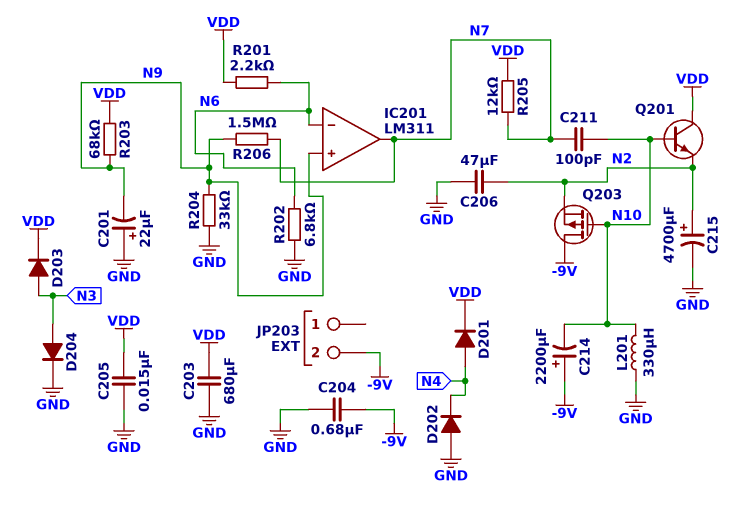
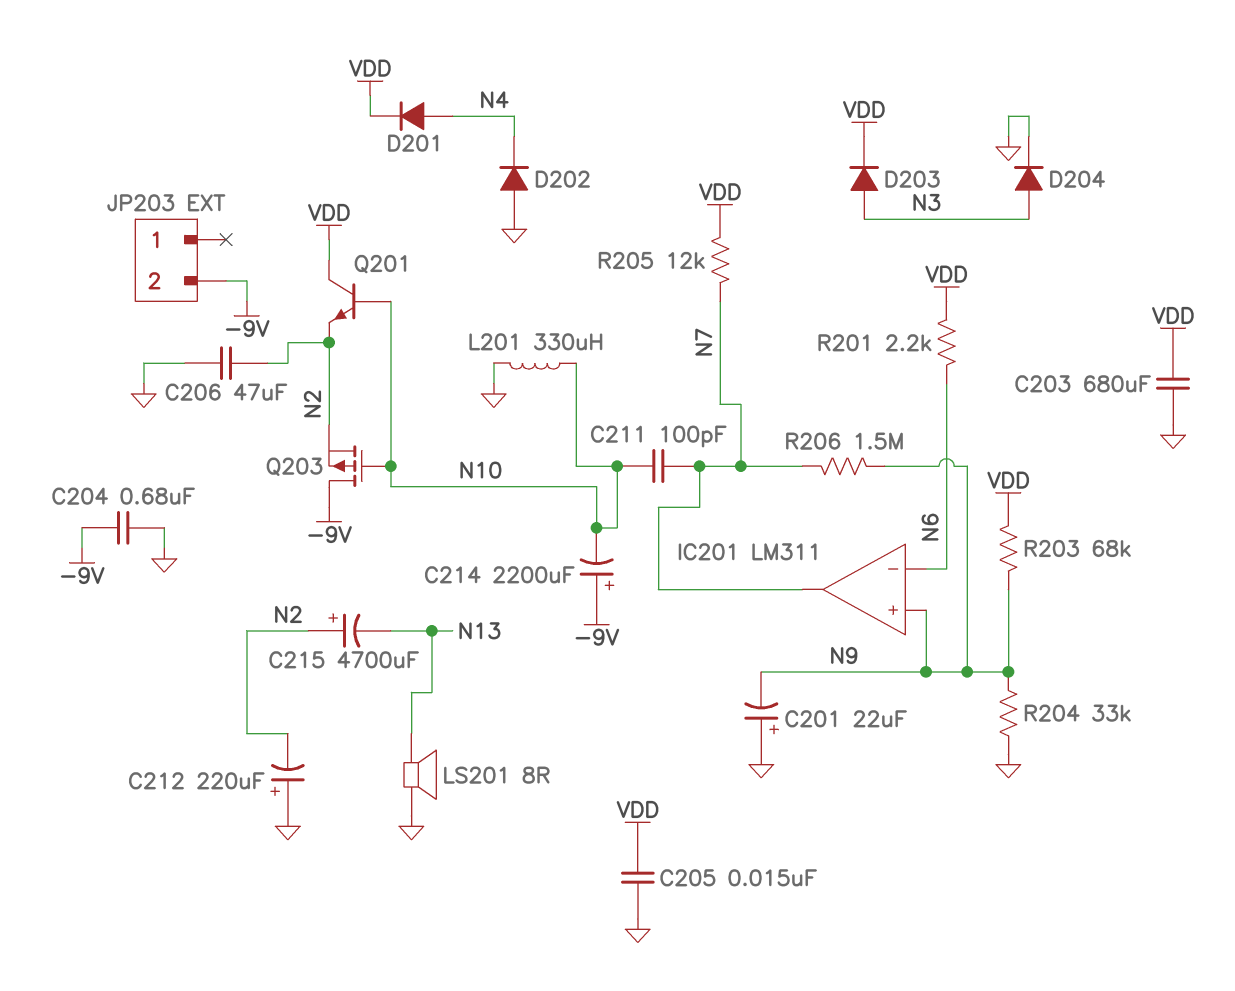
C212: none -> 220uF (plus GND, minus N2)
C215: 4700uF (plus N2, minus GND) -> 4700uF (plus N2, minus N13)
LS201: none -> speaker 8R (GND, N13)
R202: 6.8k (GND, N6) -> none

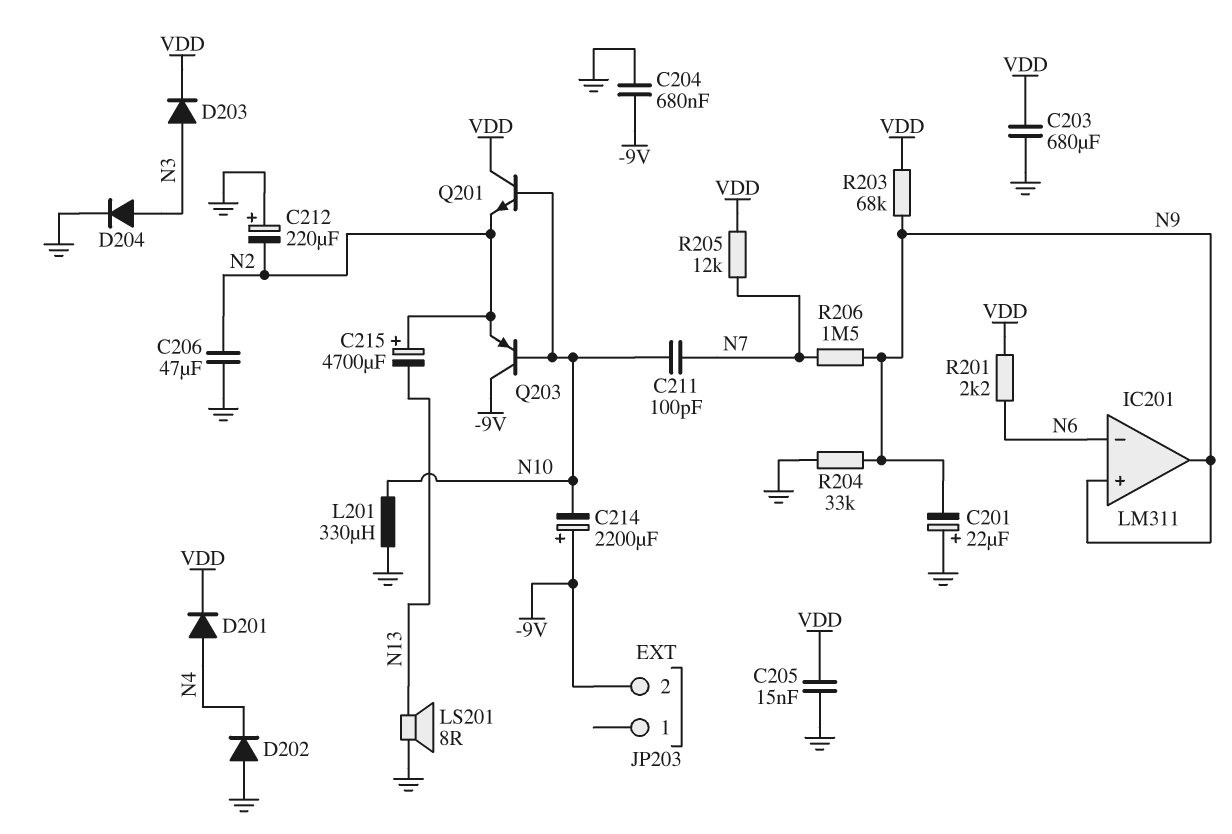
IC201 pin out: N7 -> N9
Q203: PMOS (G N10, D -9V, S N2) -> PNP (B N10, C -9V, E N2)

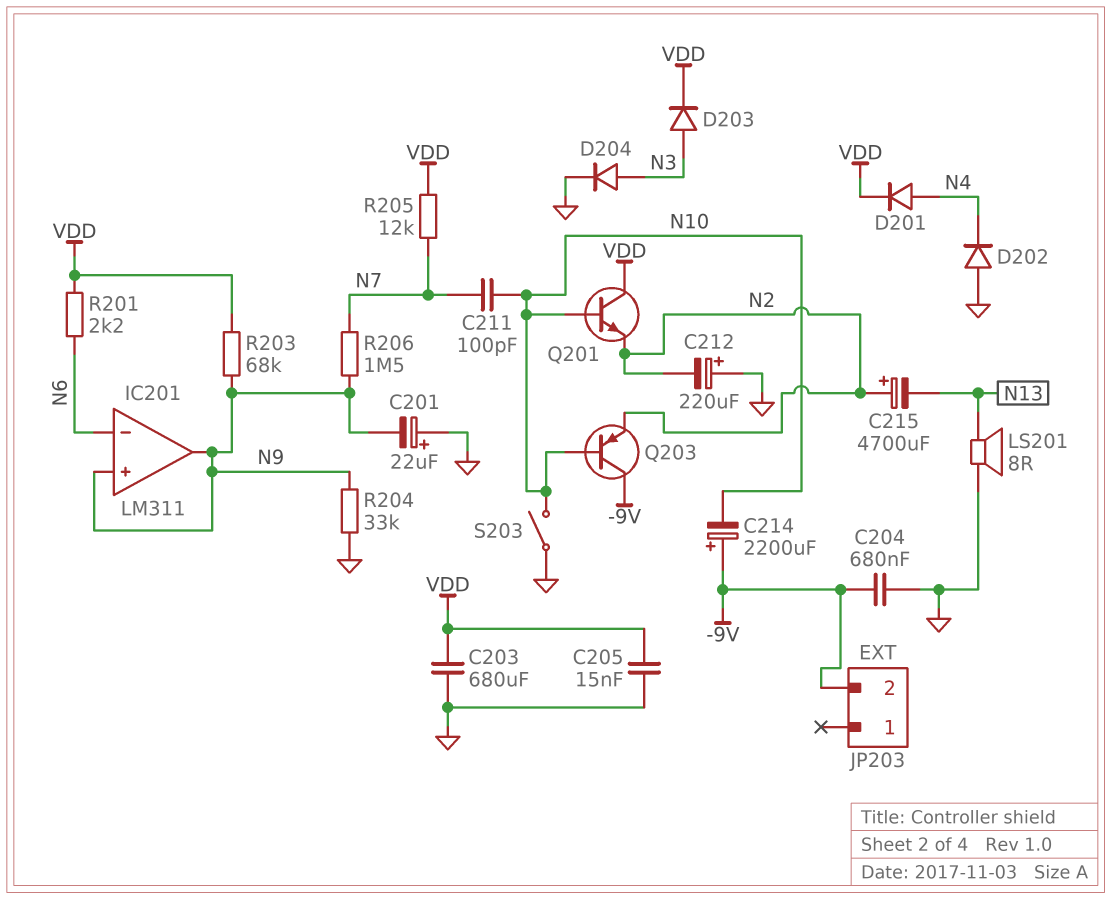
C206: 47uF (GND, N2) -> none
L201: 330uH (GND, N10) -> none
S203: none -> switch (GND, N10)

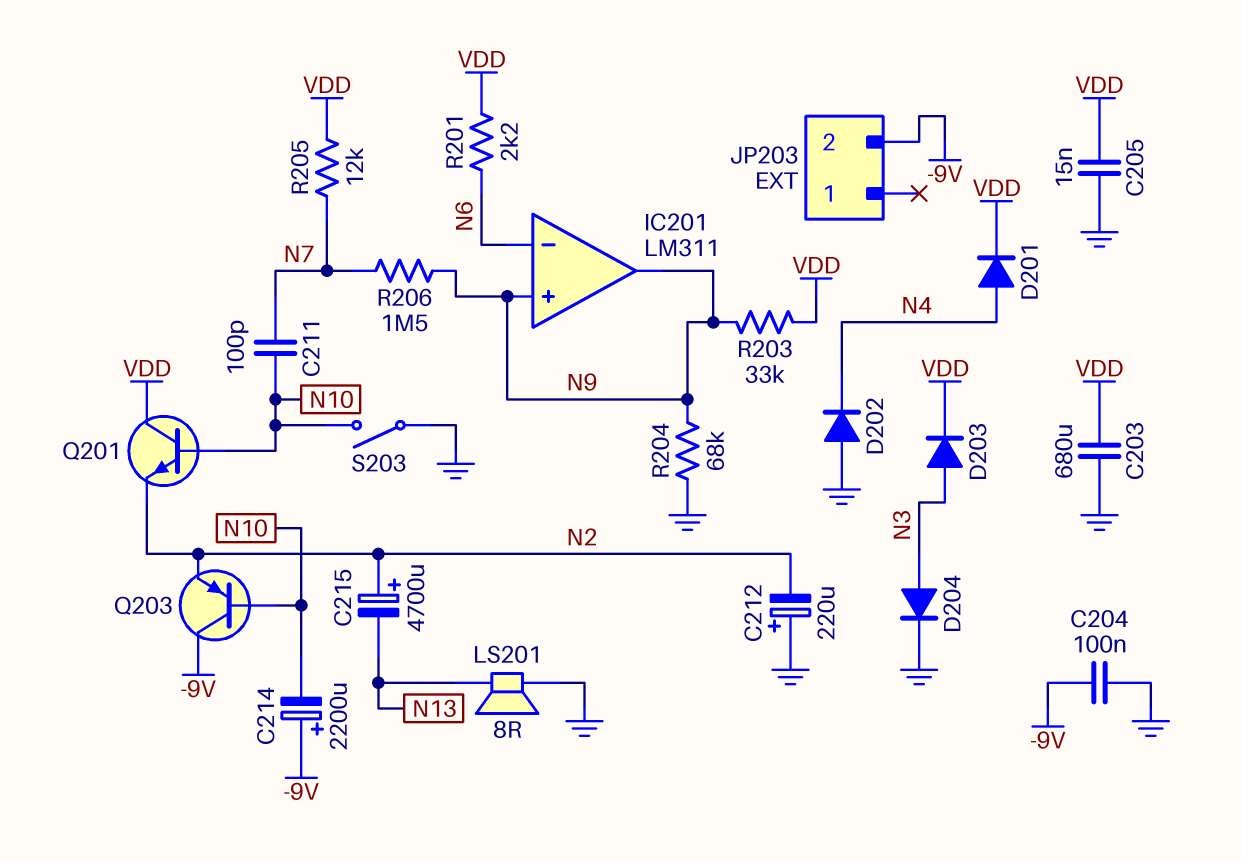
C201: 22uF (plus GND, minus N9) -> none
C204: 680nF (-9V, GND) -> 100nF (-9V, GND)
R203: 68k (N9, VDD) -> 33k (N9, VDD)
R204: 33k (GND, N9) -> 68k (GND, N9)

